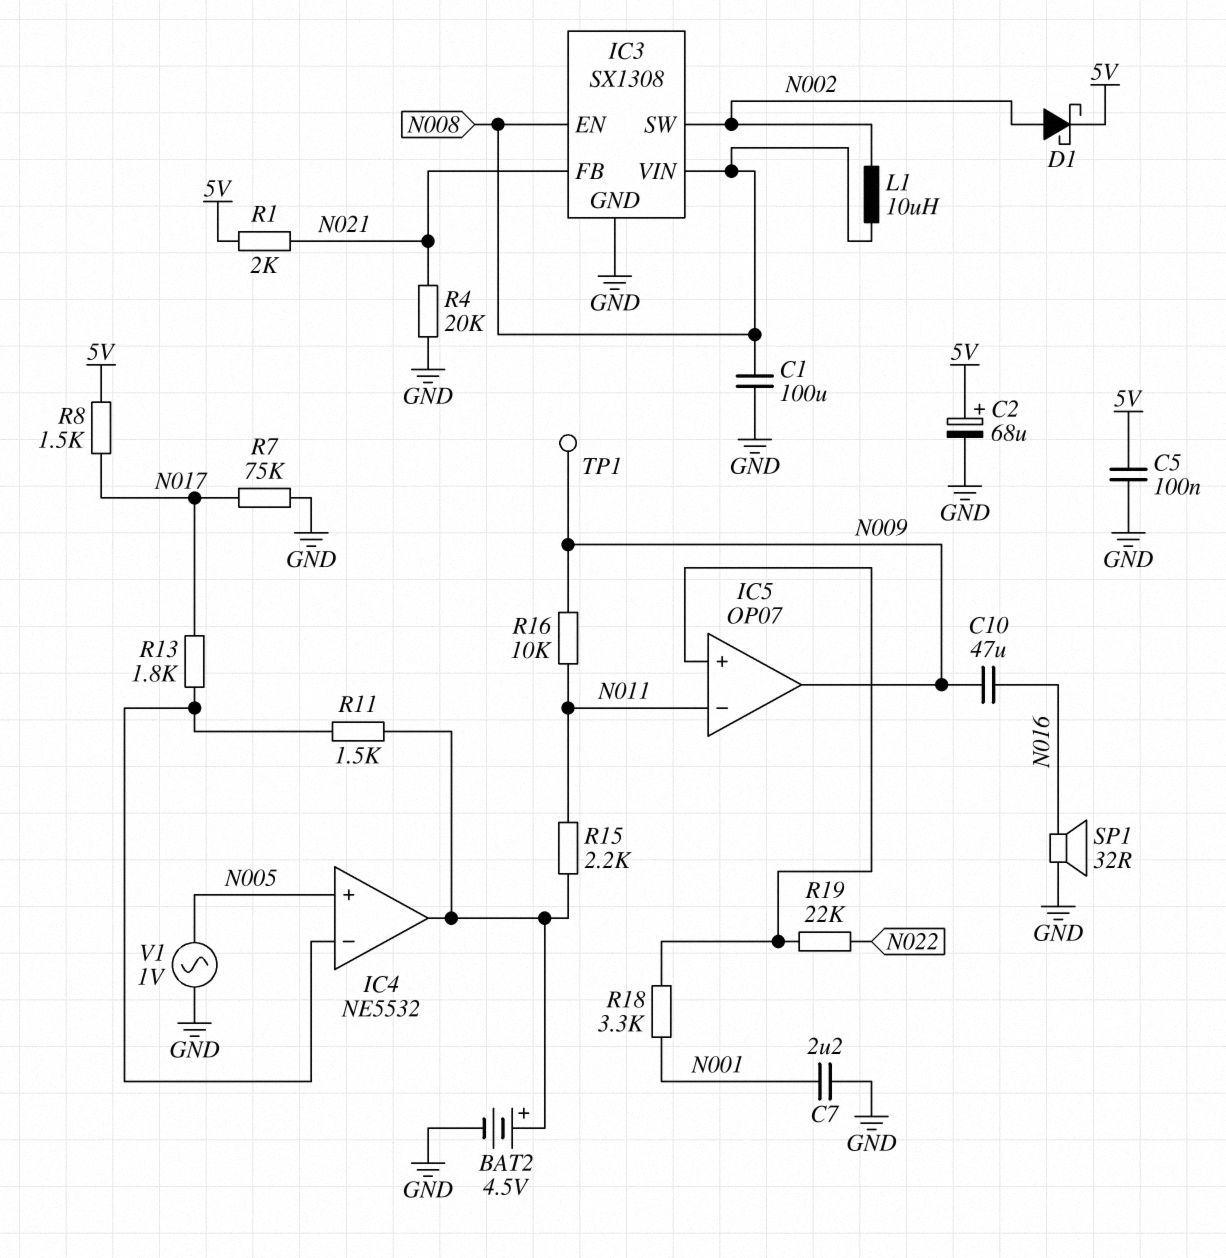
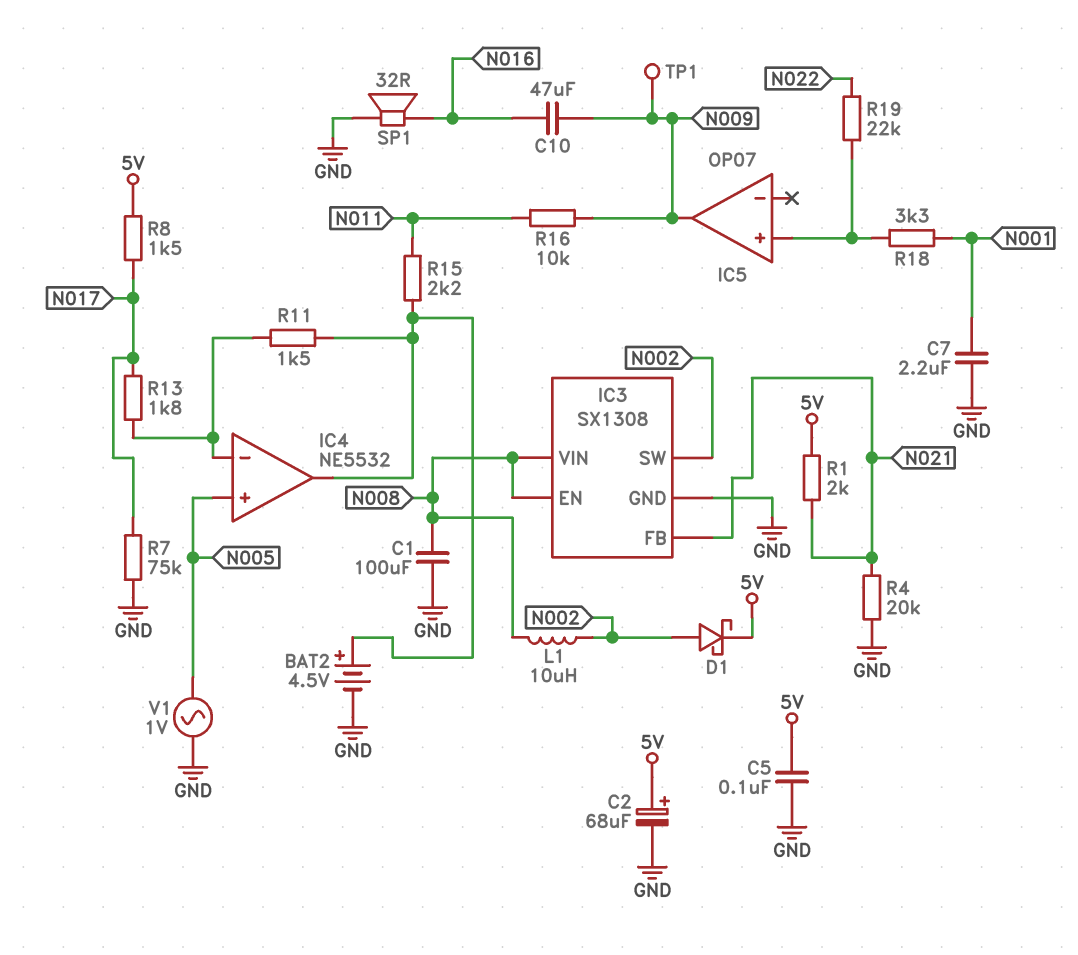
IC5 pin in-: N011 -> none

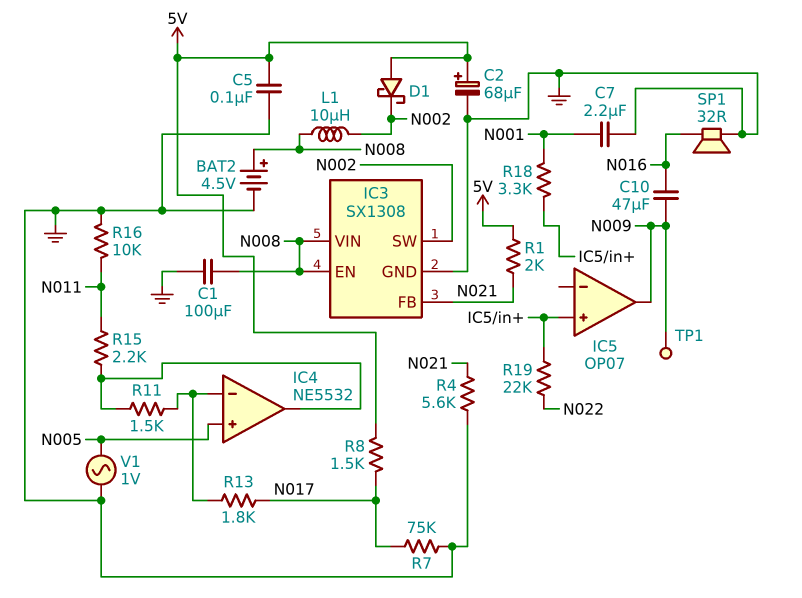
BAT2: 4.5V (plus IC4/out, minus GND) -> 4.5V (plus N008, minus GND)
D1: schottky (A N002, K 5V) -> schottky (A 5V, K N002)
R4: 20k (GND, N021) -> 5.6k (GND, N021)
R16: 10k (N009, N011) -> 10k (GND, N011)

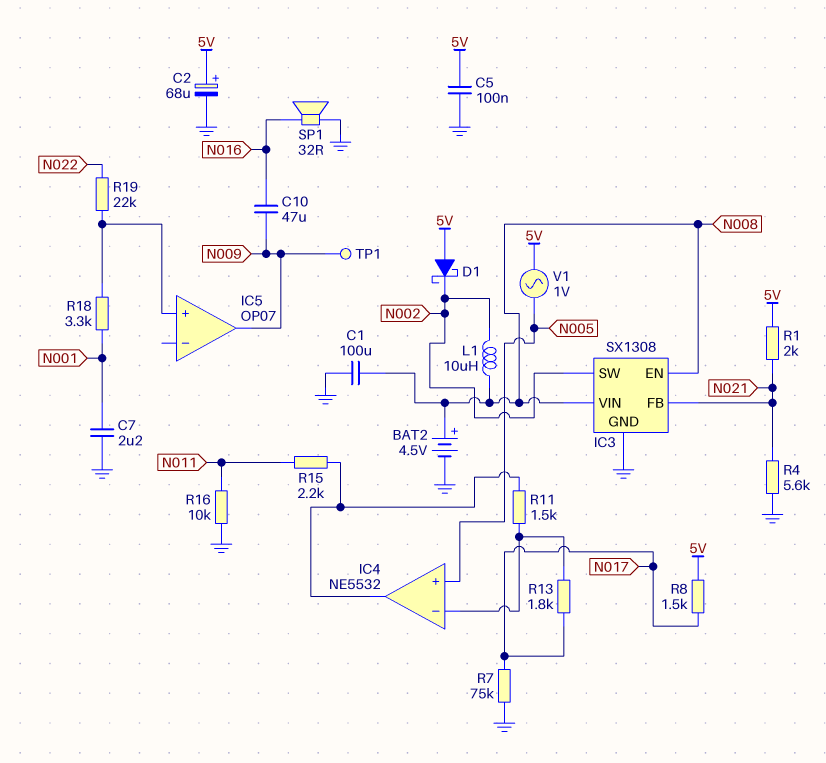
V1: AC 1V (GND, N005) -> AC 1V (5V, N005)

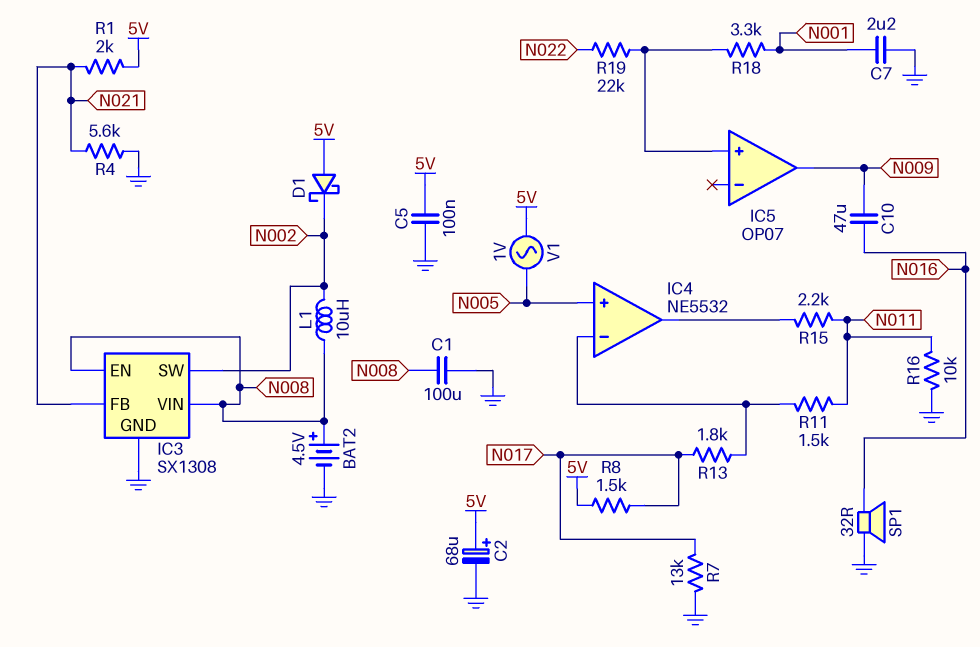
R7: 75k (GND, N017) -> 13k (GND, N017)
R11: 1.5k (IC4/in-, IC4/out) -> 1.5k (IC4/in-, N011)
TP1: test point (N009) -> none

